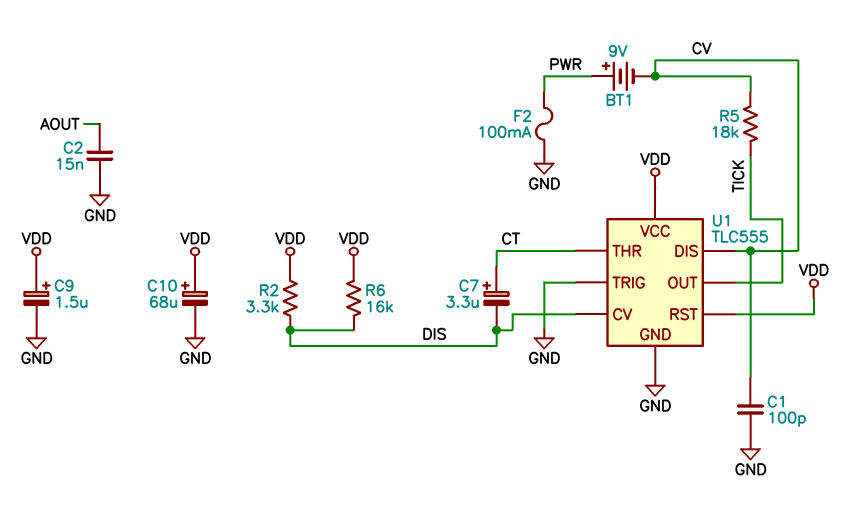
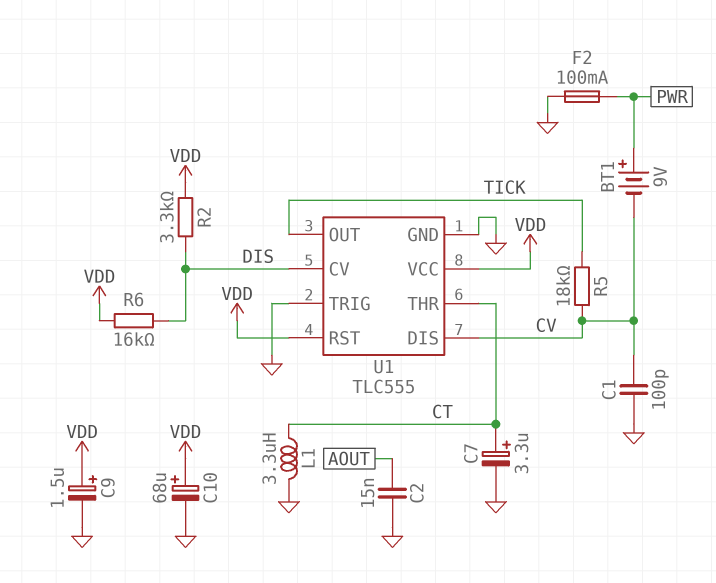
C7: 3.3uF (plus CT, minus DIS) -> 3.3uF (plus CT, minus GND)
L1: none -> 3.3uH (CT, GND)

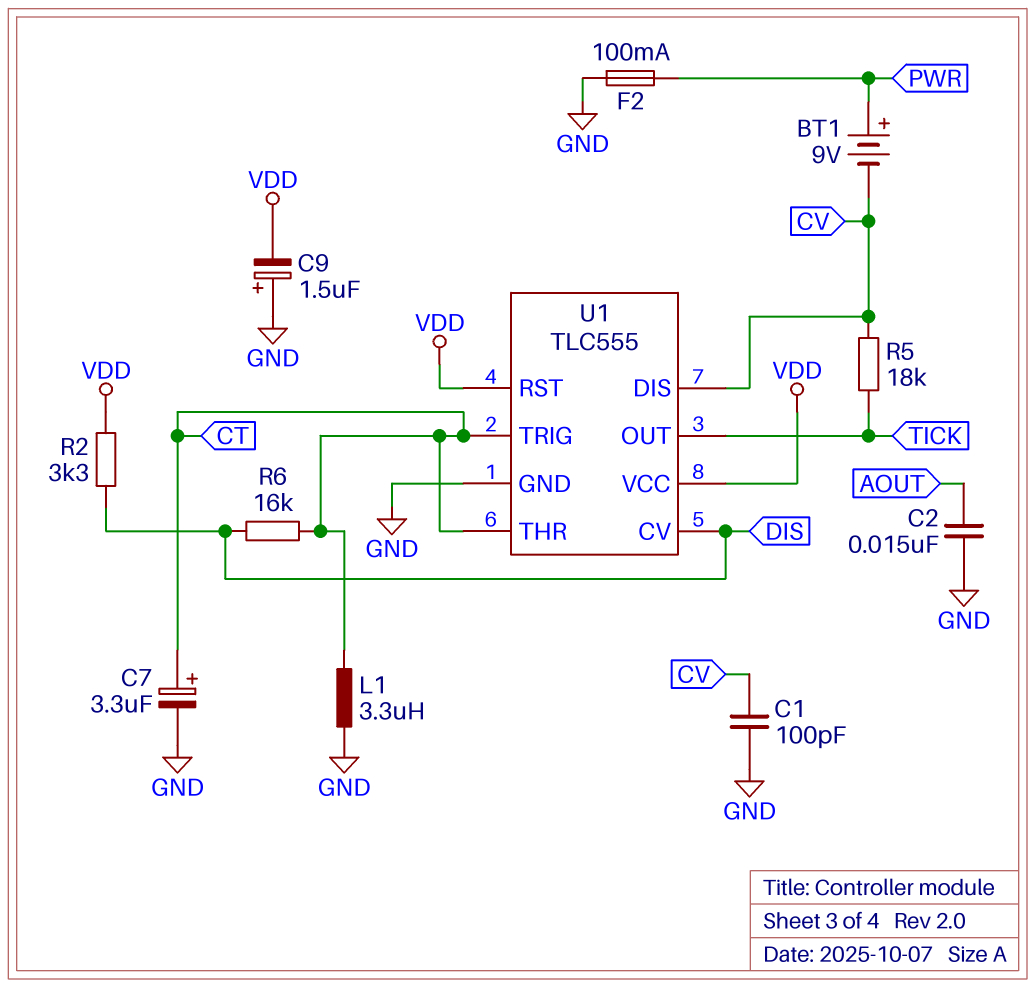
C9: 1.5uF (plus VDD, minus GND) -> 1.5uF (plus GND, minus VDD)
C10: 68uF (plus VDD, minus GND) -> none
R6: 16k (DIS, VDD) -> 16k (CT, DIS)
U1 pin TRIG: GND -> CT

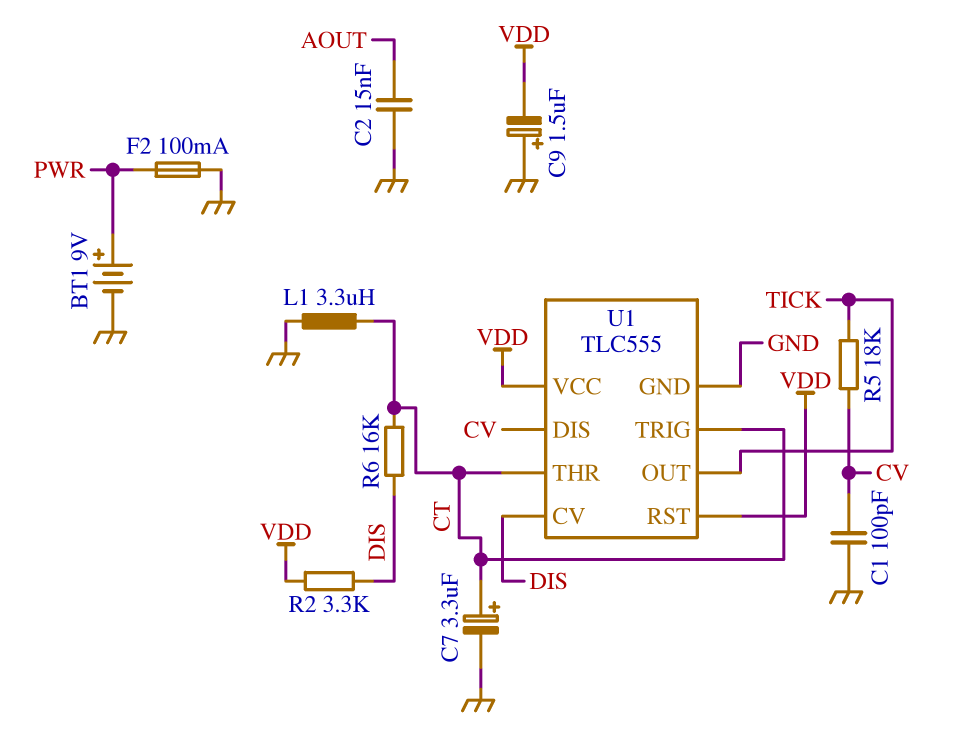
BT1: 9V (plus PWR, minus CV) -> 9V (plus PWR, minus GND)

